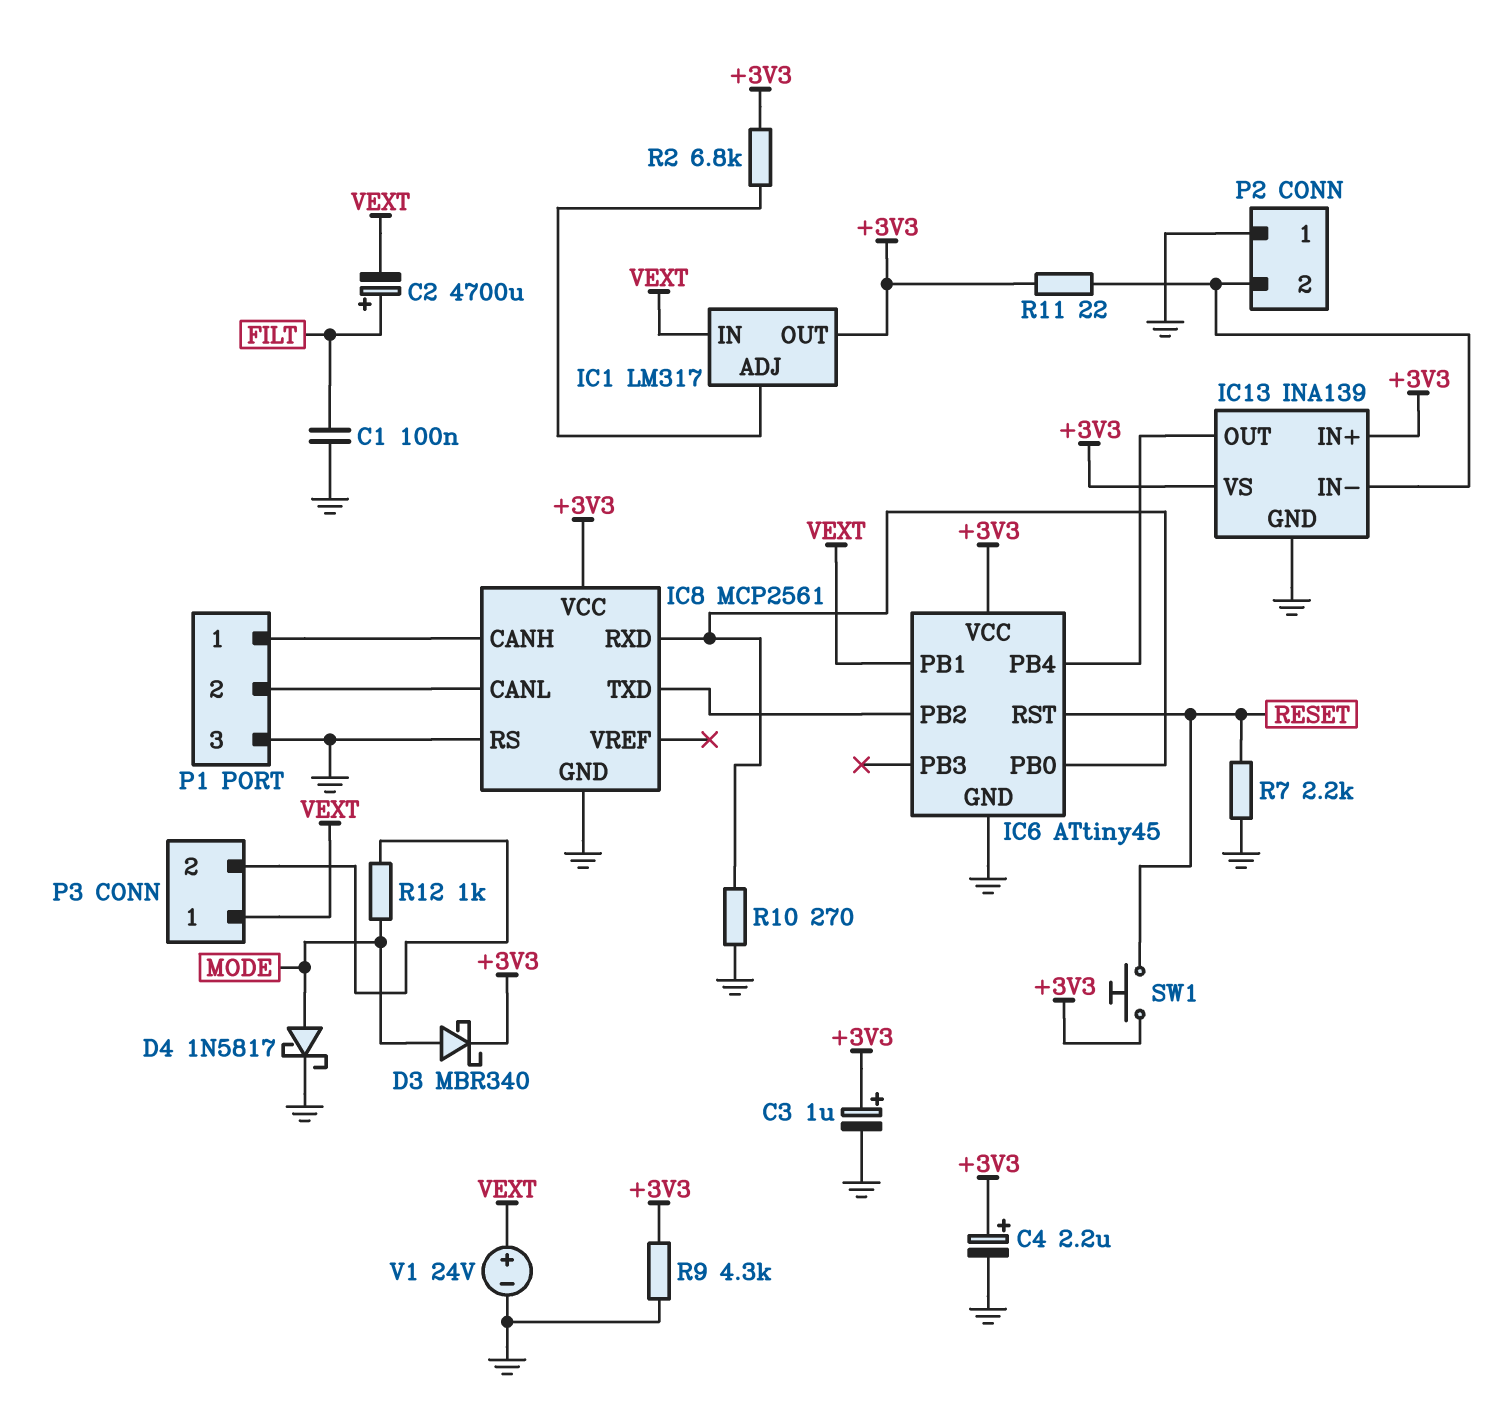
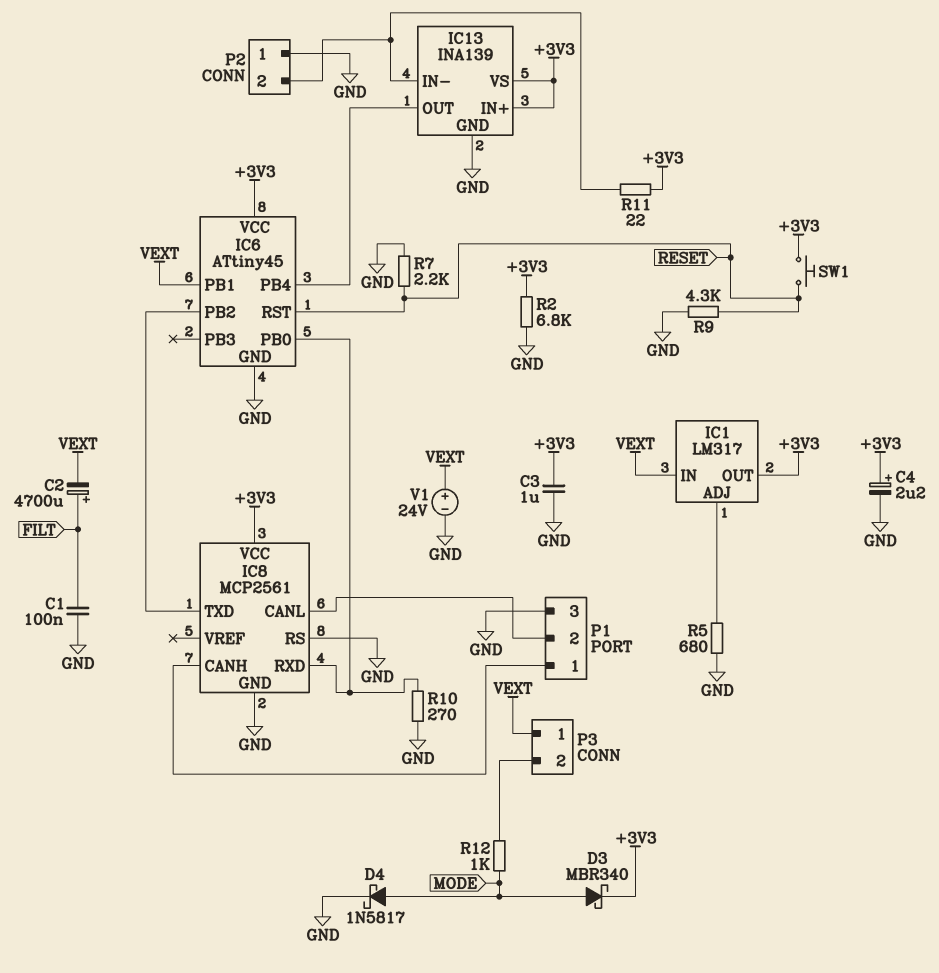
C3: 1uF (plus +3V3, minus GND) -> 1uF (+3V3, GND)
R2: 6.8k (+3V3, IC1/ADJ) -> 6.8k (+3V3, GND)
R5: none -> 680 (GND, IC1/ADJ)
R9: 4.3k (+3V3, GND) -> 4.3k (GND, RESET)

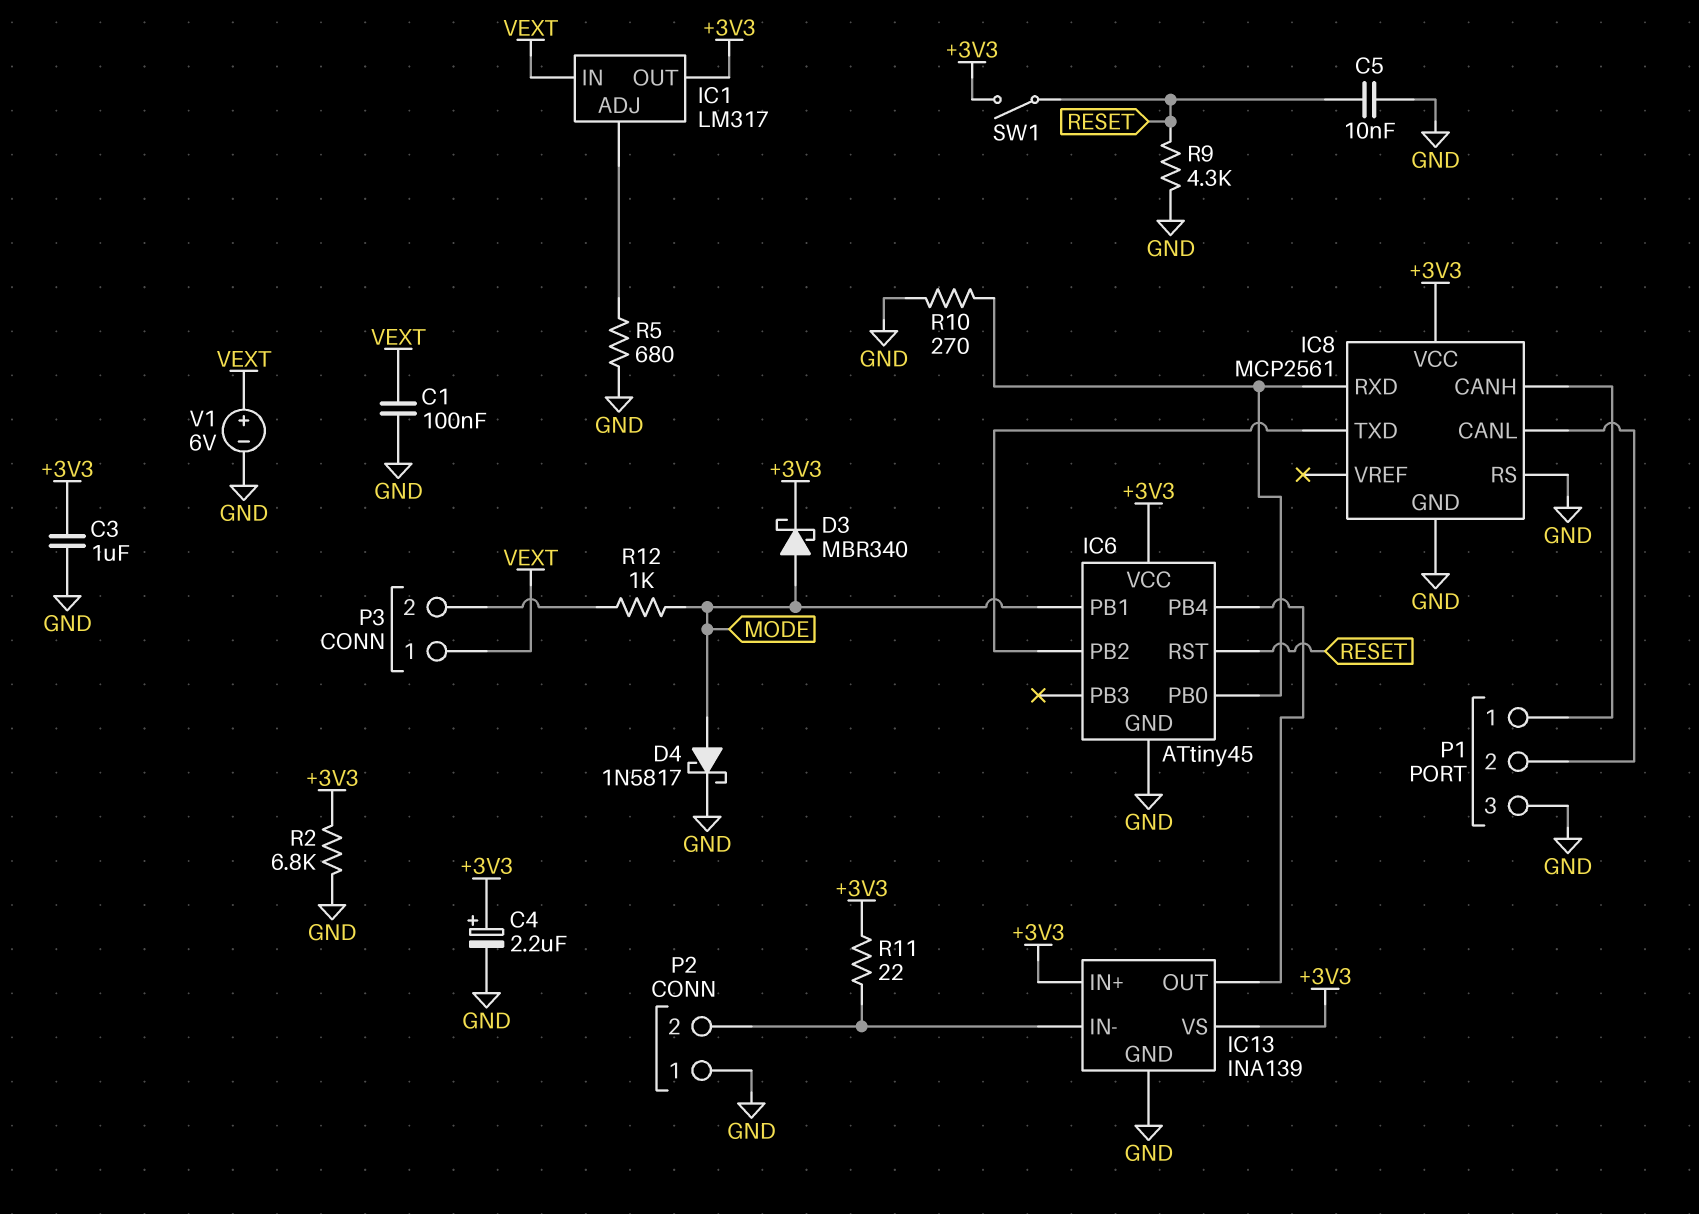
C1: 100nF (FILT, GND) -> 100nF (GND, VEXT)
C2: 4700uF (plus FILT, minus VEXT) -> none
C5: none -> 10nF (GND, RESET)
IC6 pin PB1: VEXT -> MODE
R7: 2.2k (GND, RESET) -> none
SW1: button (+3V3, RESET) -> switch (+3V3, RESET)
V1: 24V (plus VEXT, minus GND) -> 6V (plus VEXT, minus GND)

